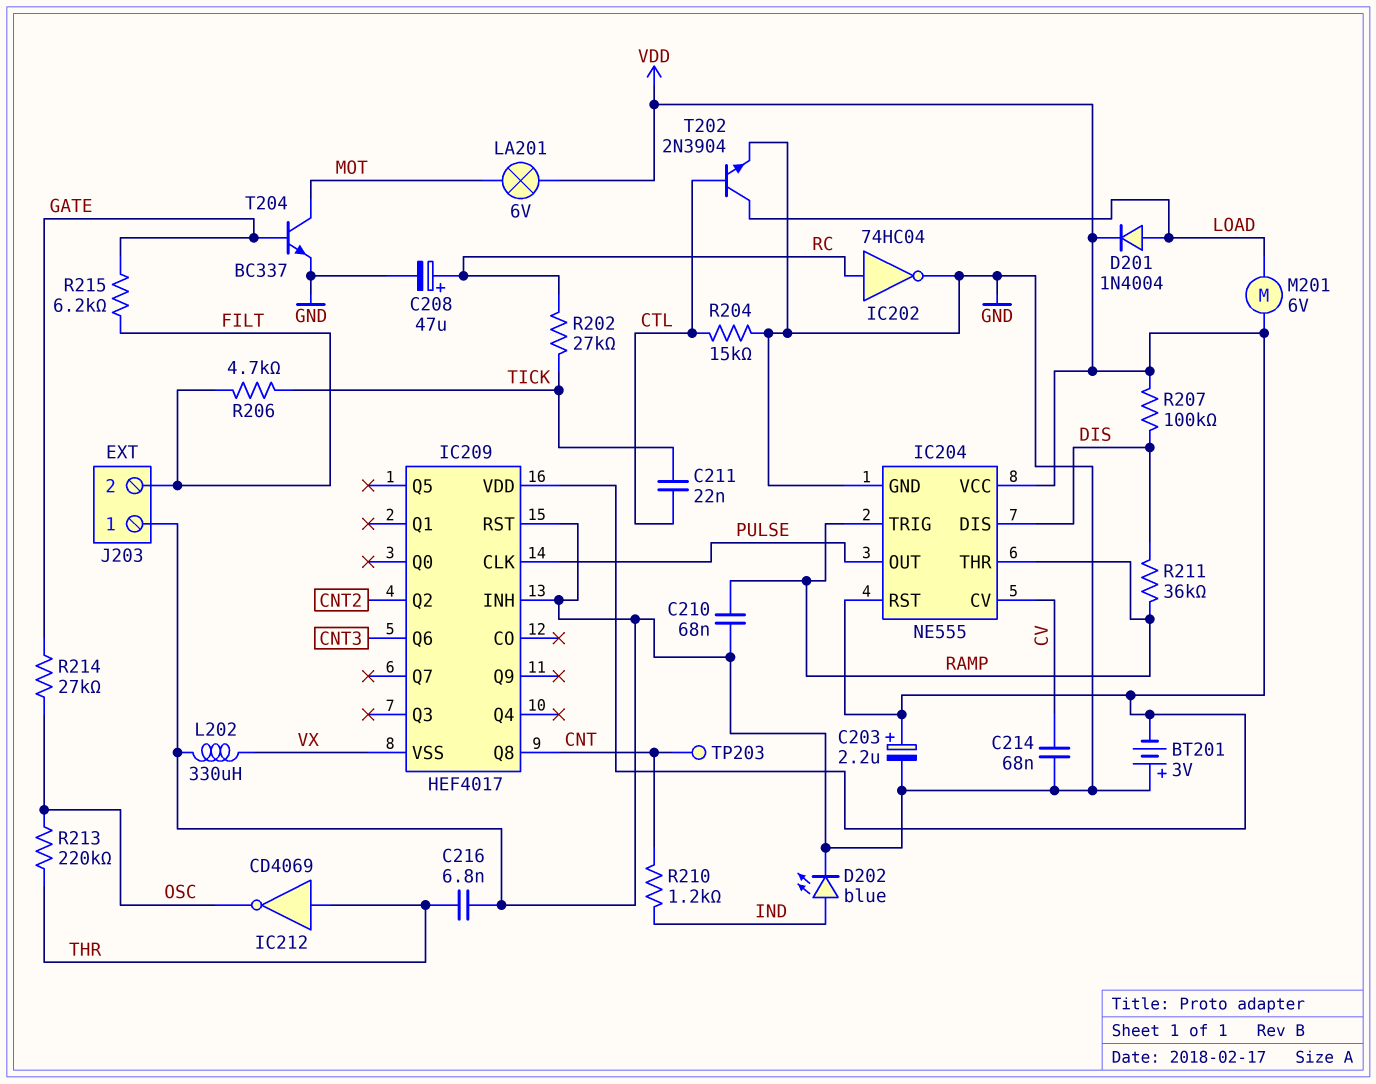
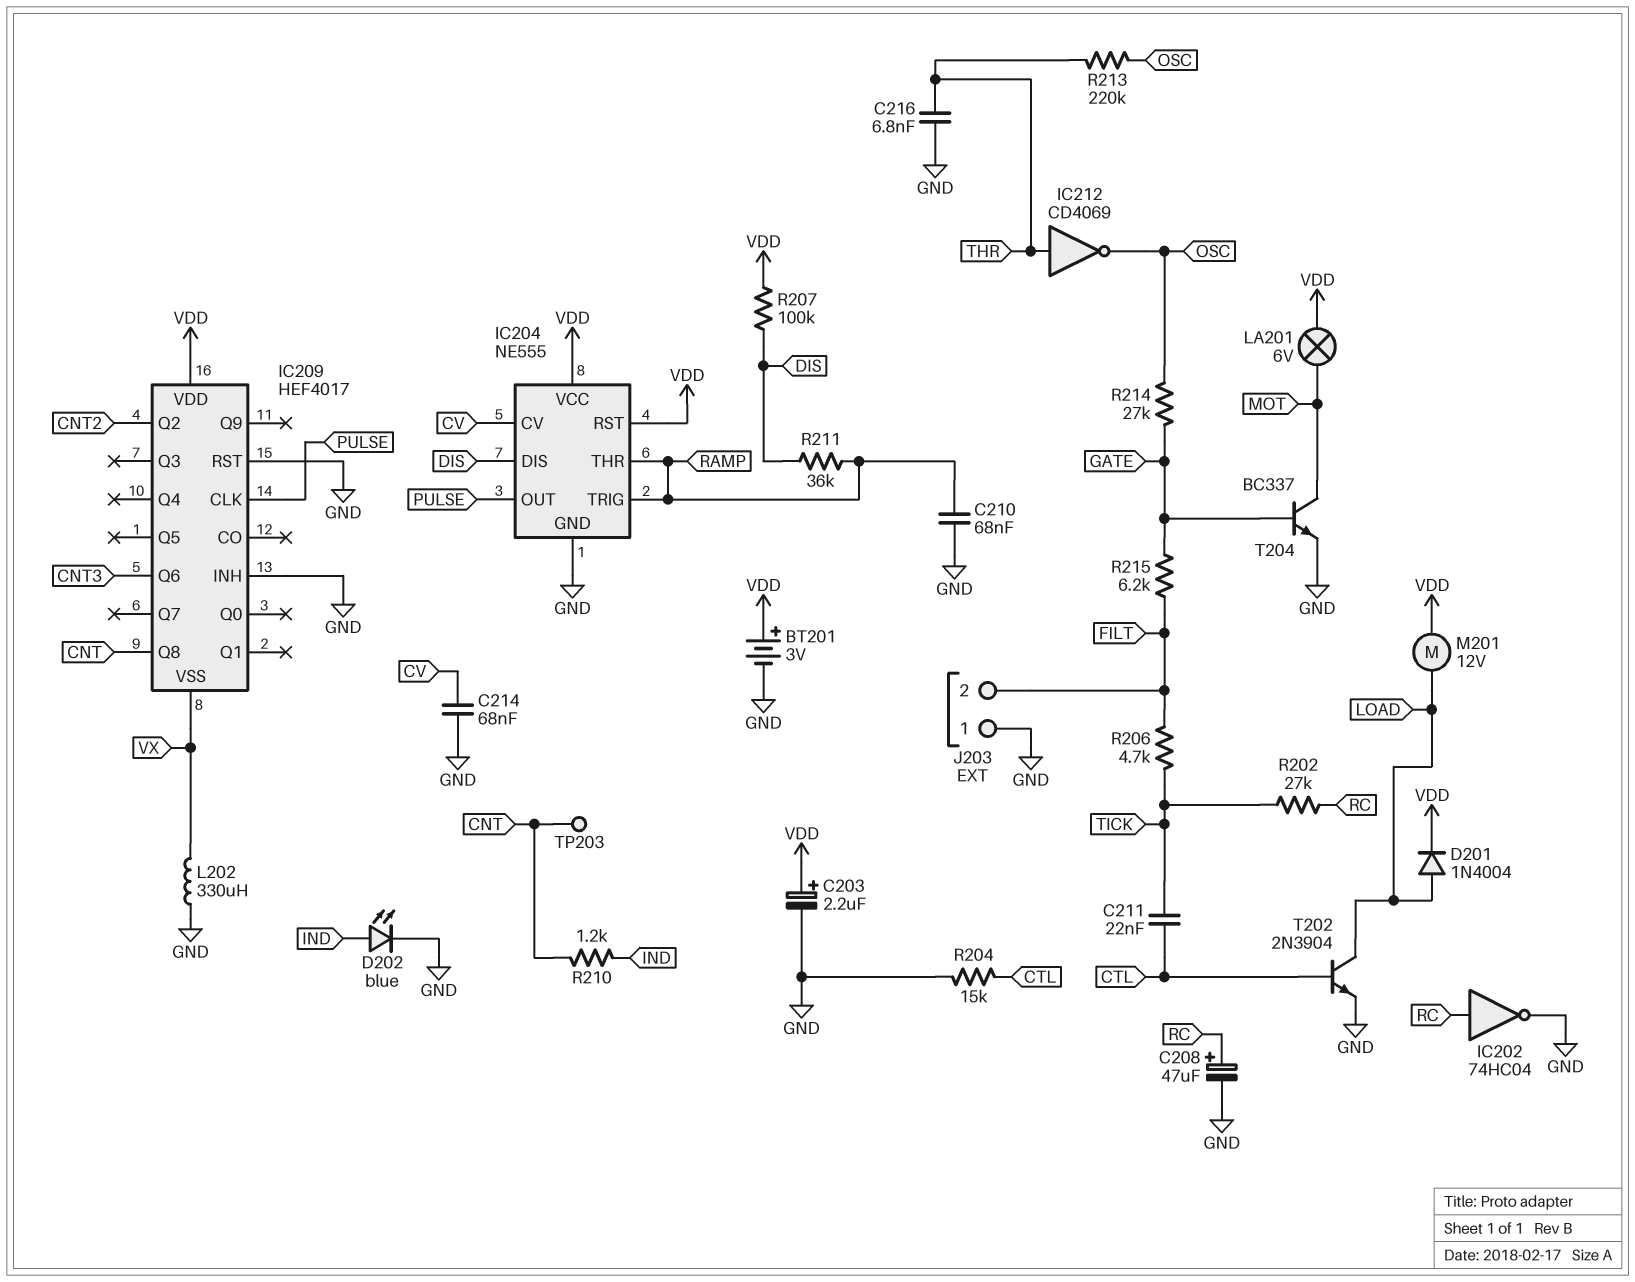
BT201: 3V (plus GND, minus VDD) -> 3V (plus VDD, minus GND)
M201: motor 6V (LOAD, VDD) -> motor 12V (LOAD, VDD)

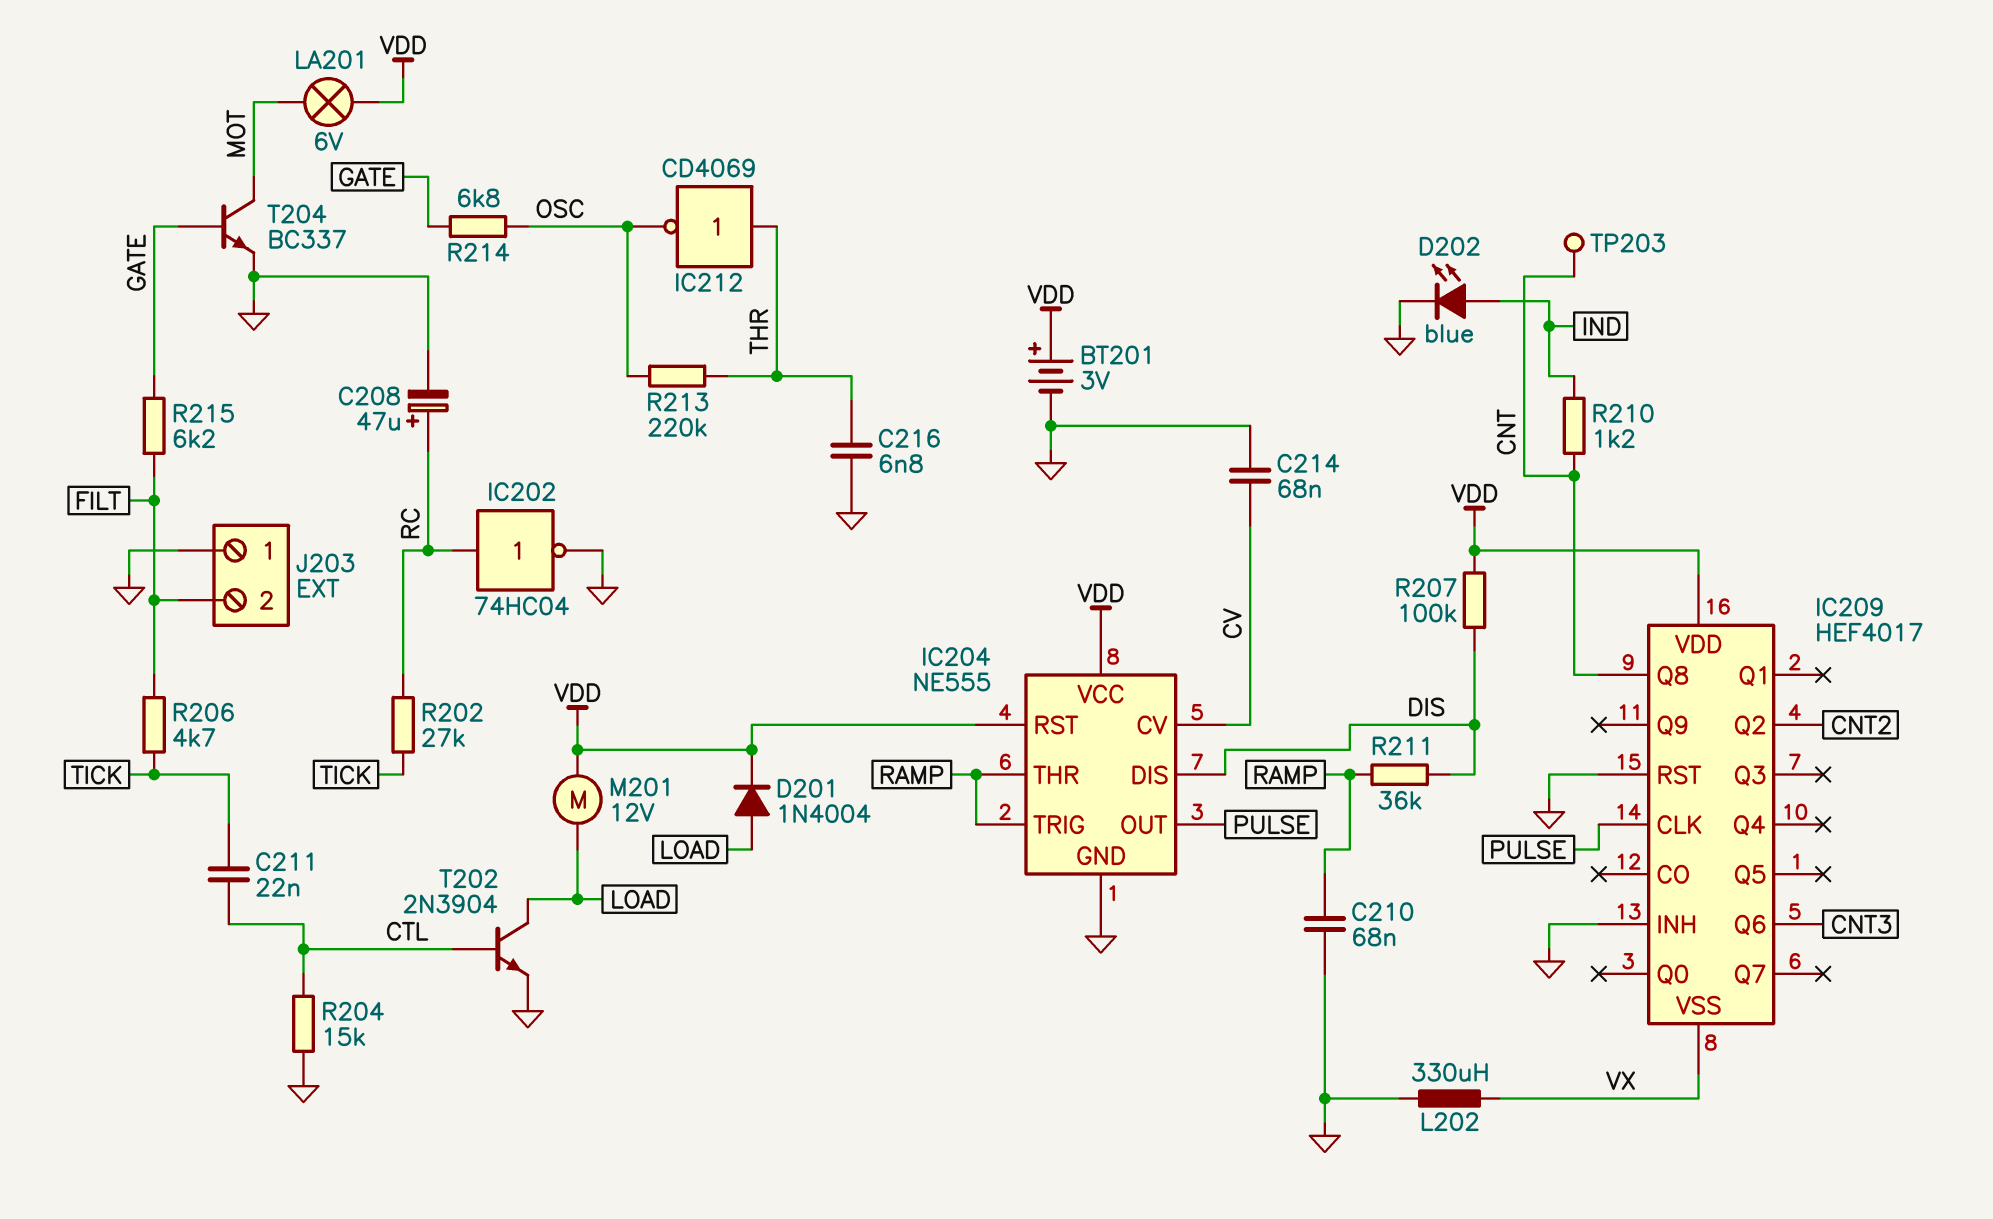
C203: 2.2uF (plus VDD, minus GND) -> none
R214: 27k (GATE, OSC) -> 6.8k (GATE, OSC)

